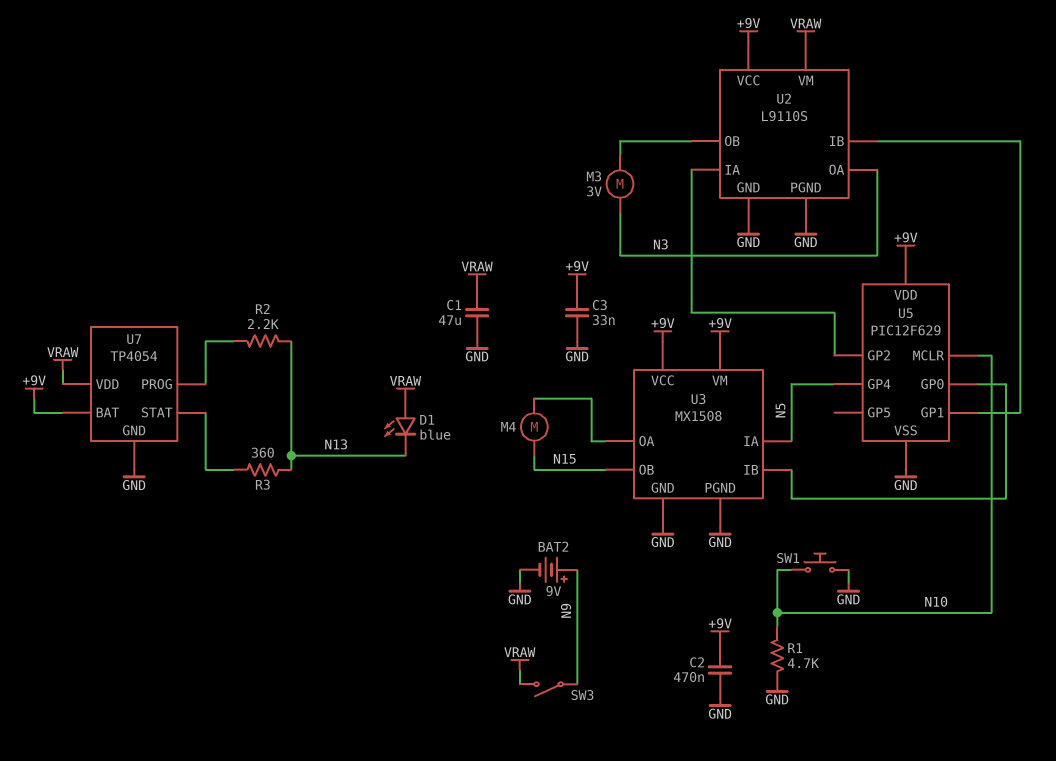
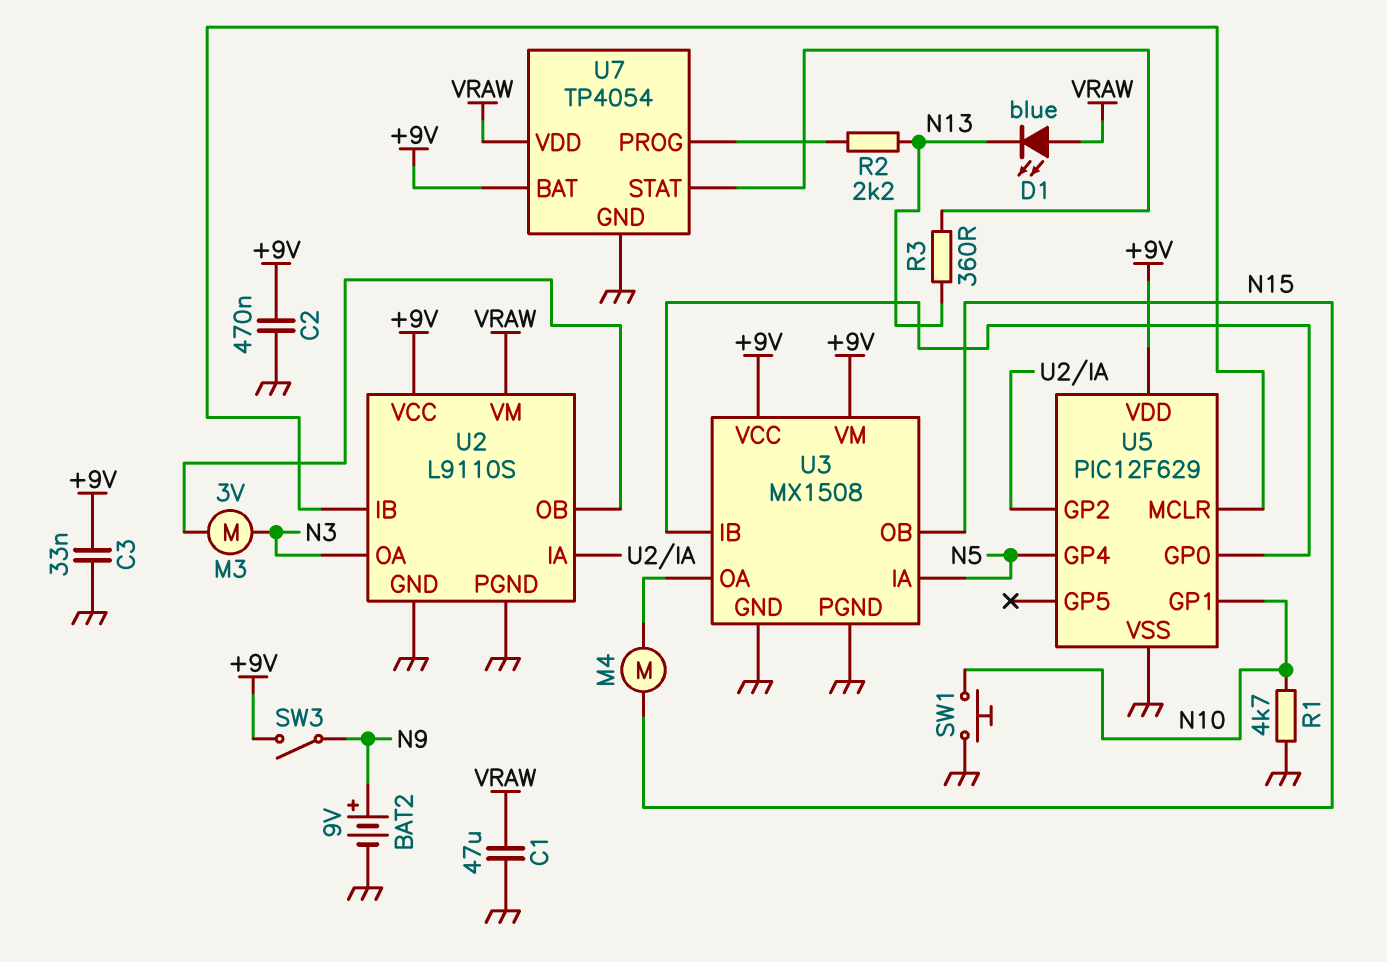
SW3: switch (N9, VRAW) -> switch (+9V, N9)
U5 pin GP1: U2/IB -> N10
U5 pin MCLR: N10 -> U2/IB

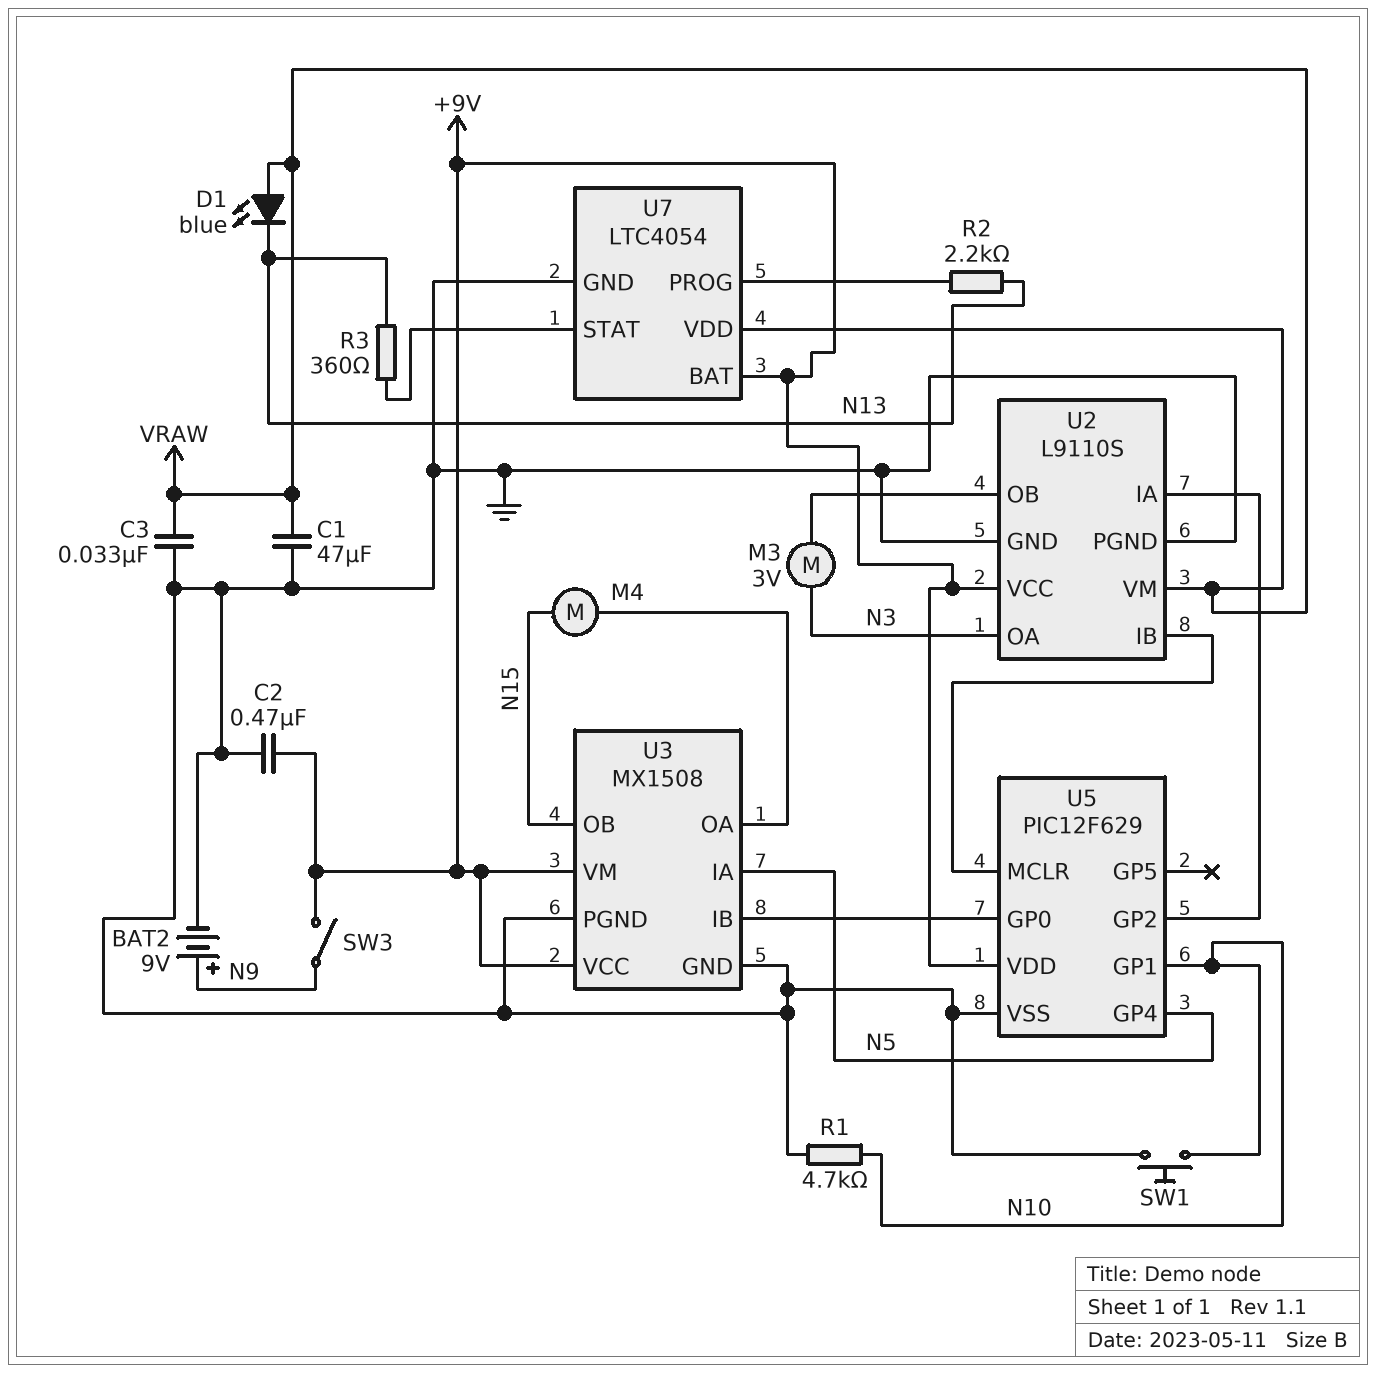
C3: 33nF (+9V, GND) -> 33nF (GND, VRAW)
U7: TP4054 -> LTC4054

